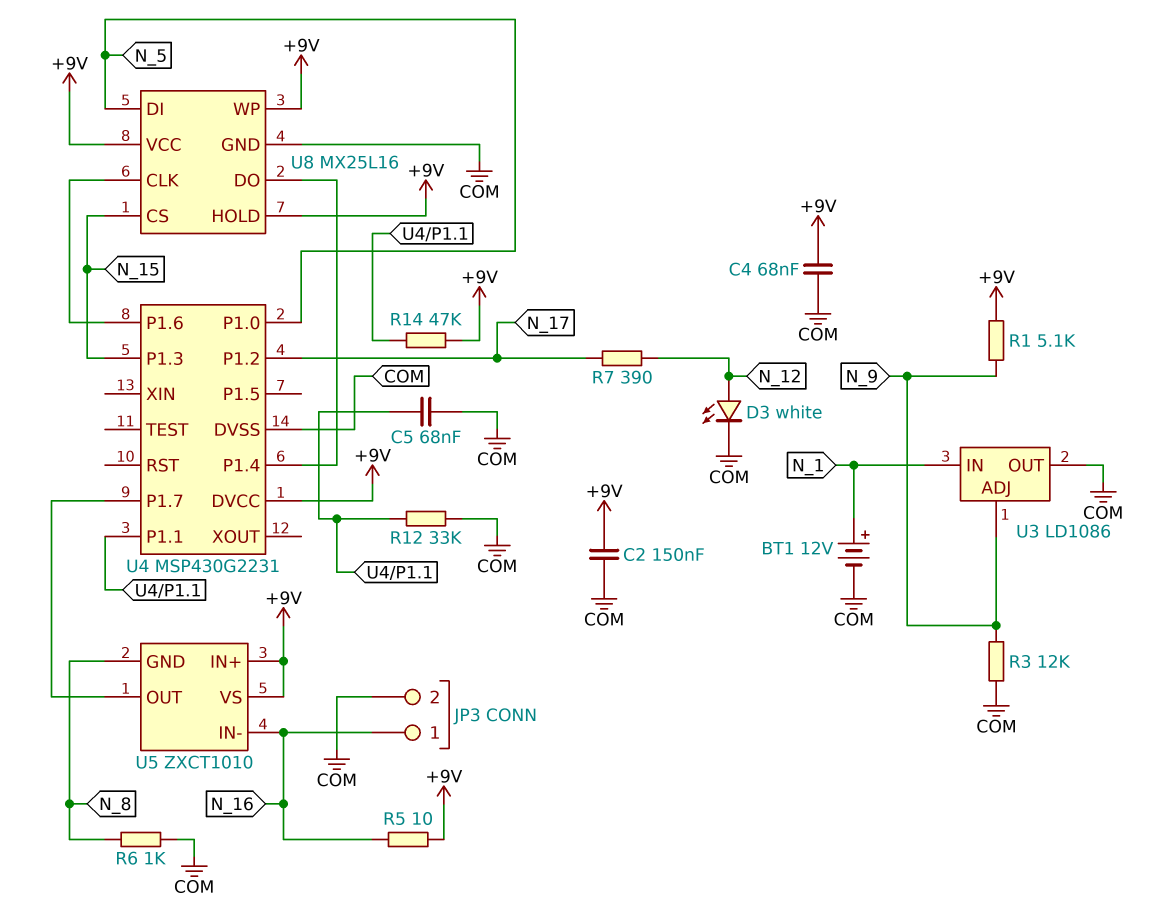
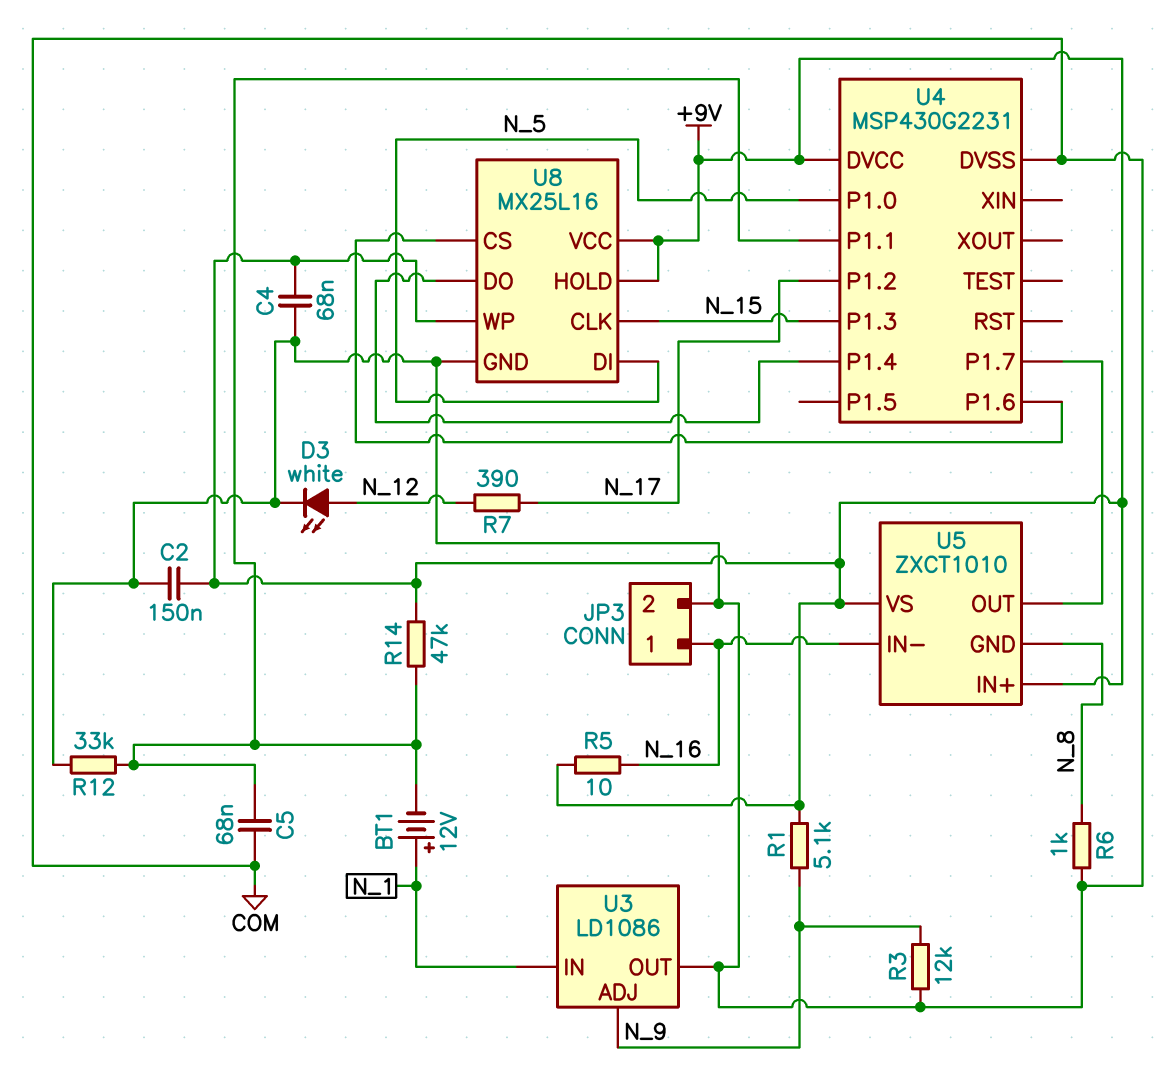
BT1: 12V (plus N_1, minus COM) -> 12V (plus N_1, minus U4/P1.1)
U8 pin CLK: U4/P1.6 -> N_15
U8 pin CS: N_15 -> U4/P1.6

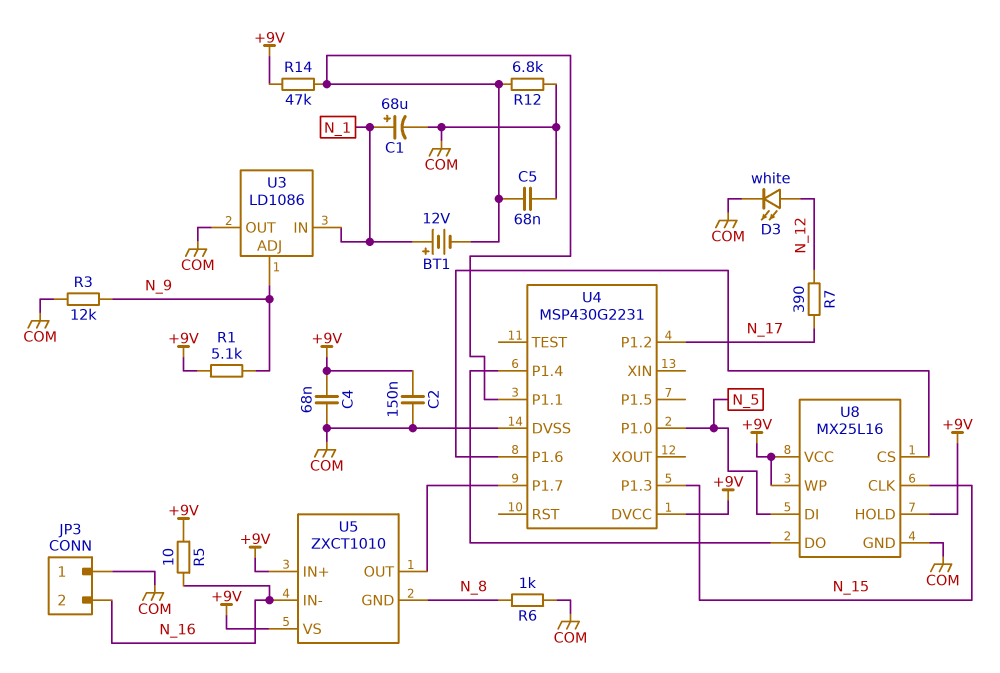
C1: none -> 68uF (plus N_1, minus COM)
JP3 pin 1: N_16 -> COM
JP3 pin 2: COM -> N_16
R12: 33k (COM, U4/P1.1) -> 6.8k (COM, U4/P1.1)

